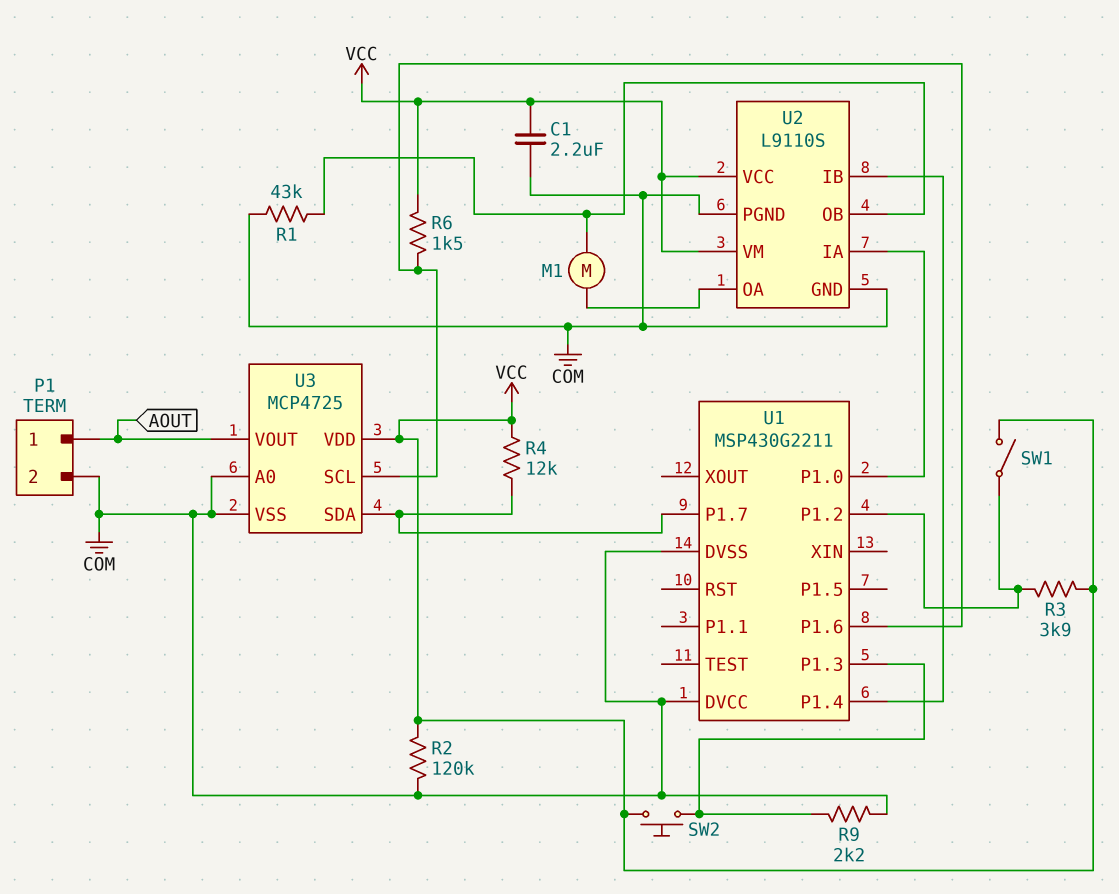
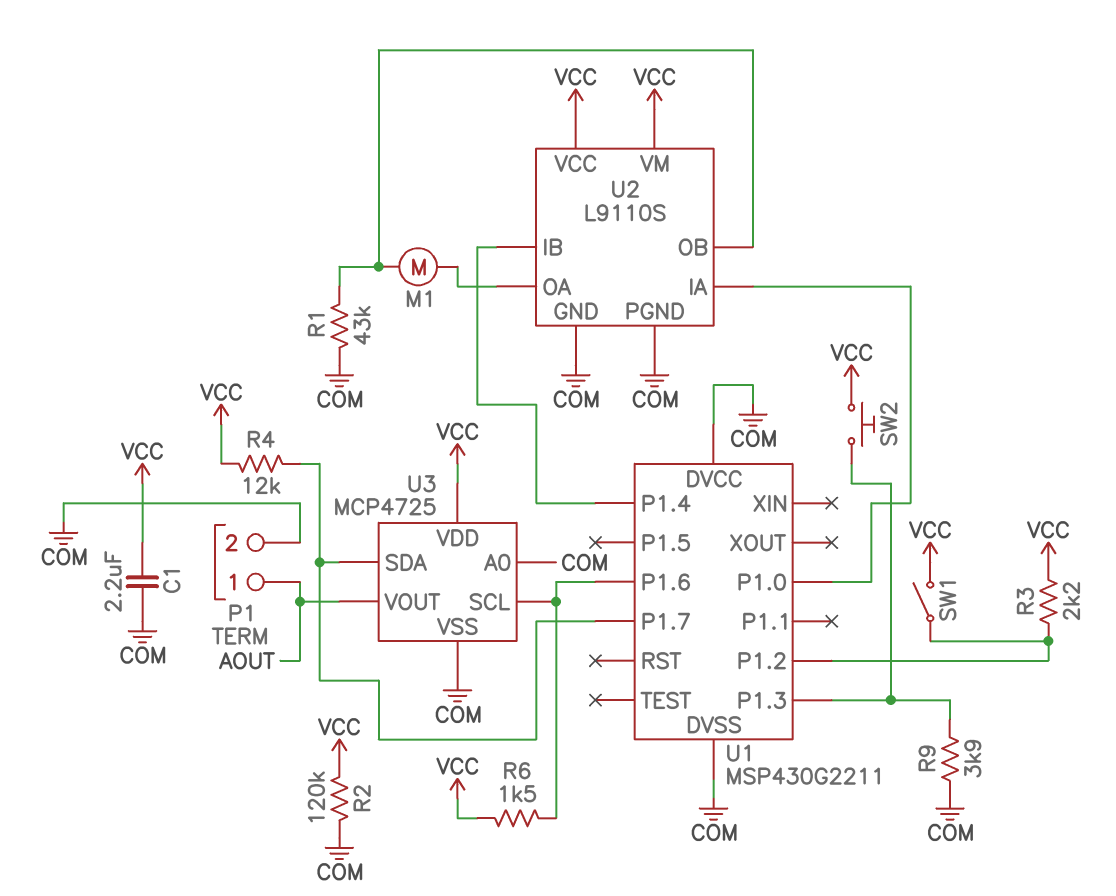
R3: 3.9k (U1/P1.2, VCC) -> 2.2k (U1/P1.2, VCC)
R9: 2.2k (COM, U1/P1.3) -> 3.9k (COM, U1/P1.3)

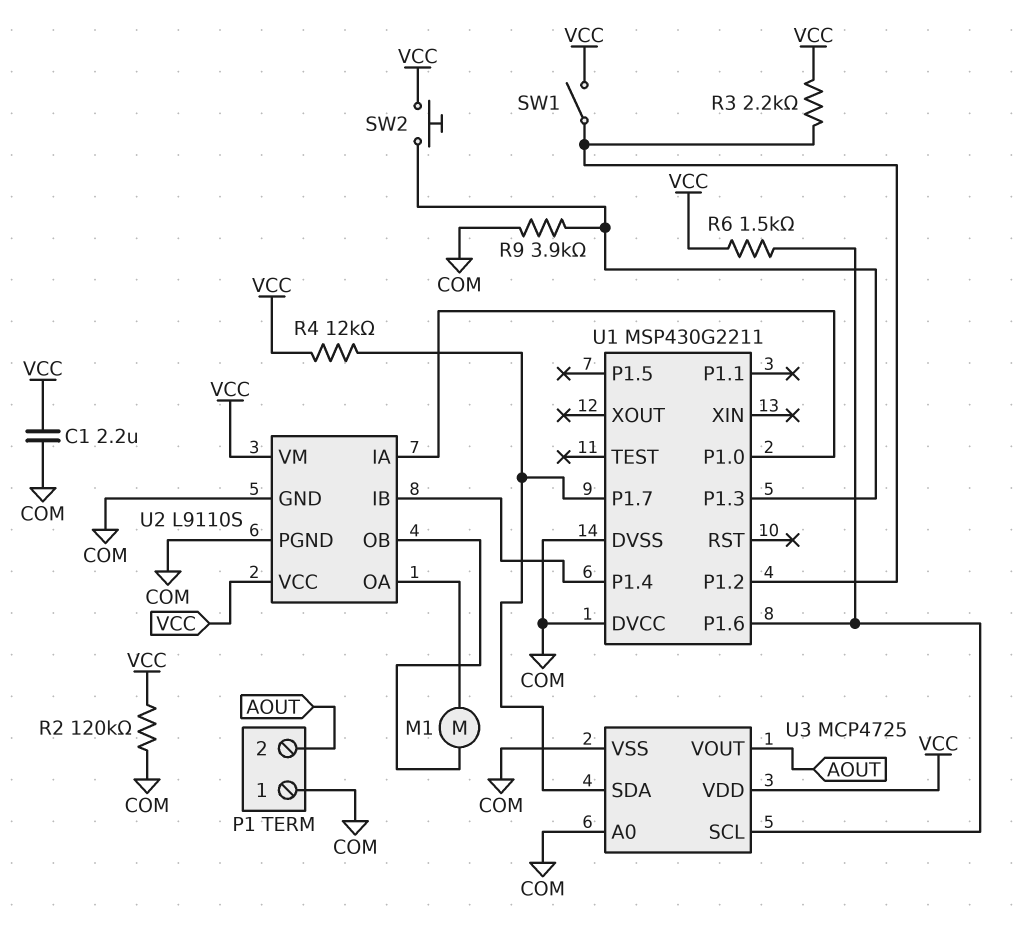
P1 pin 1: AOUT -> COM
P1 pin 2: COM -> AOUT
R1: 43k (COM, U2/OB) -> none

